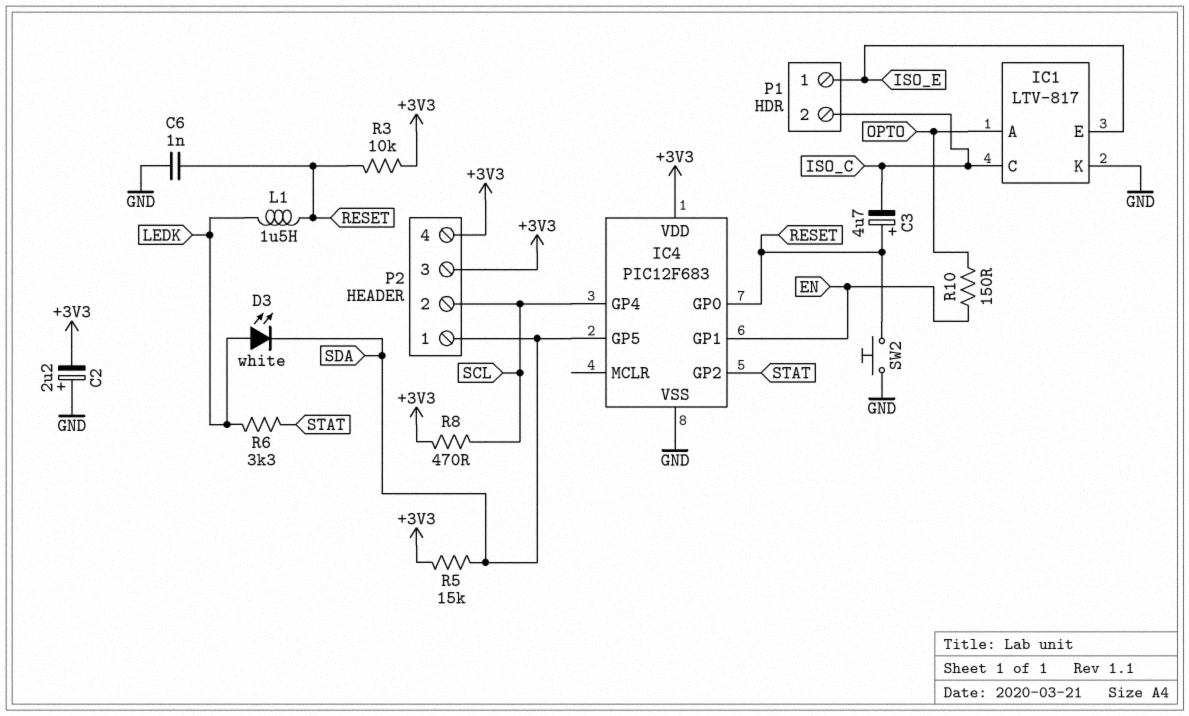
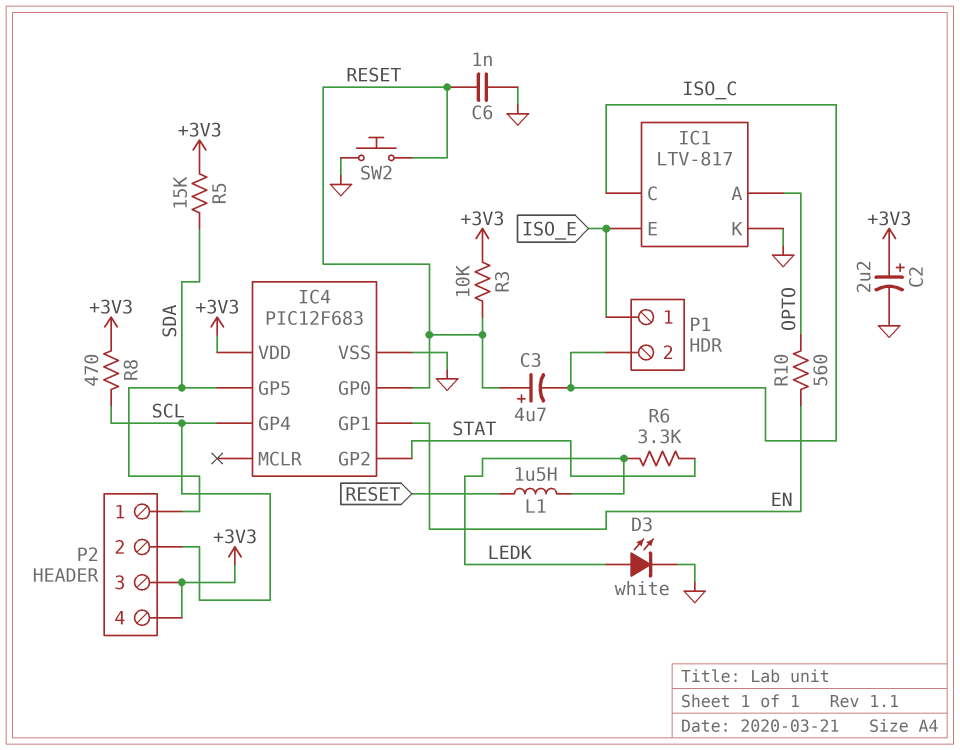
C2: 2.2uF (plus GND, minus +3V3) -> 2.2uF (plus +3V3, minus GND)
D3: LED white (A LEDK, K SDA) -> LED white (A LEDK, K GND)
R10: 150 (EN, OPTO) -> 560 (EN, OPTO)

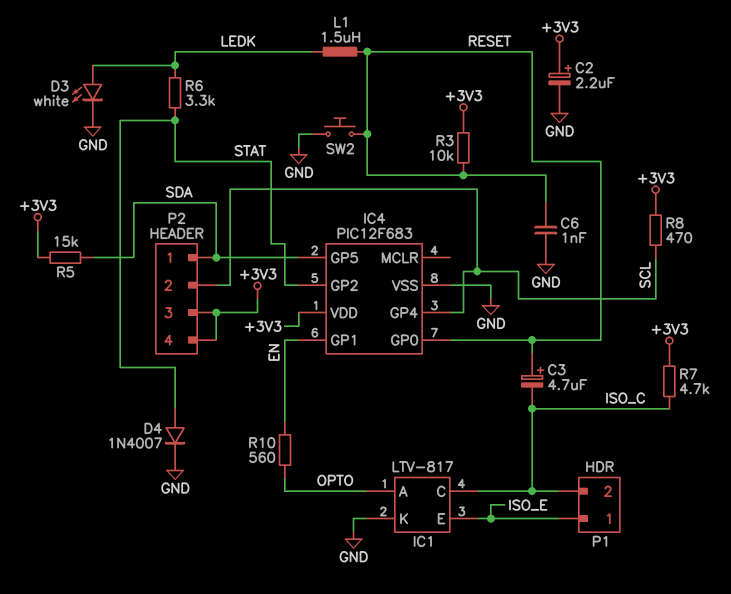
D4: none -> diode 1N4007 (A STAT, K GND)
R7: none -> 4.7k (+3V3, ISO_C)

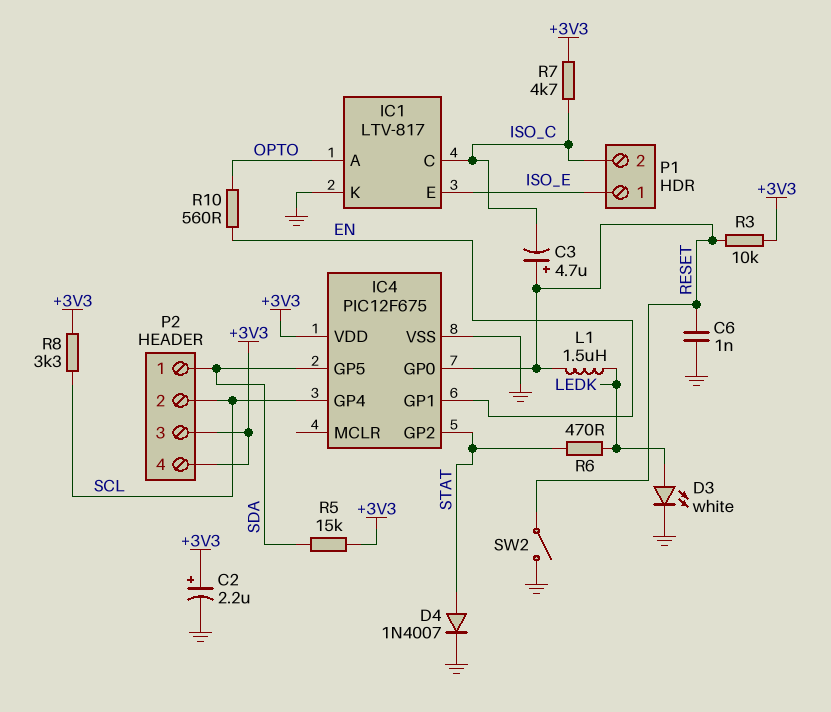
IC4: PIC12F683 -> PIC12F675
R6: 3.3k (LEDK, STAT) -> 470 (LEDK, STAT)
R8: 470 (+3V3, SCL) -> 3.3k (+3V3, SCL)
SW2: button (GND, RESET) -> switch (GND, RESET)

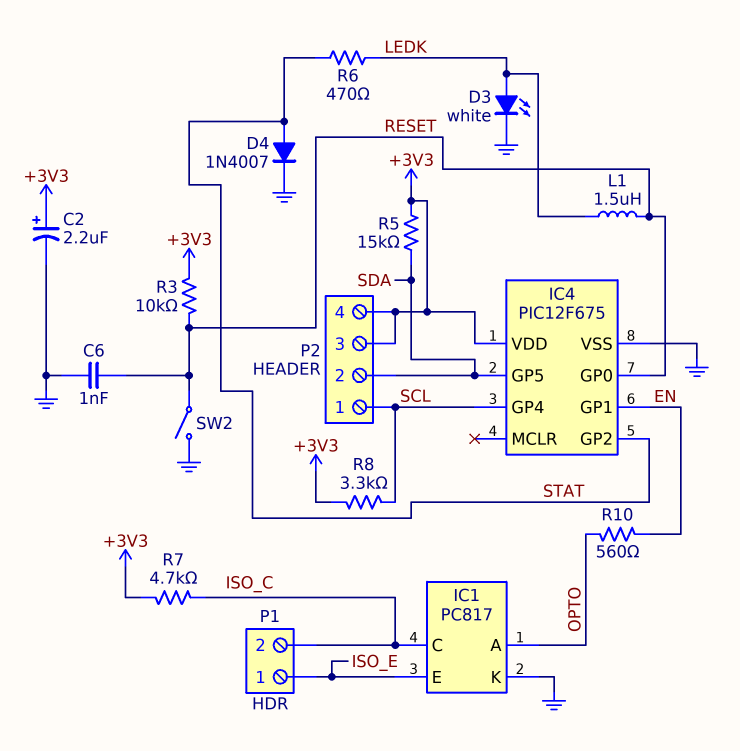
C3: 4.7uF (plus RESET, minus ISO_C) -> none
IC1: LTV-817 -> PC817
P2 pin 1: SDA -> SCL
P2 pin 2: SCL -> SDA

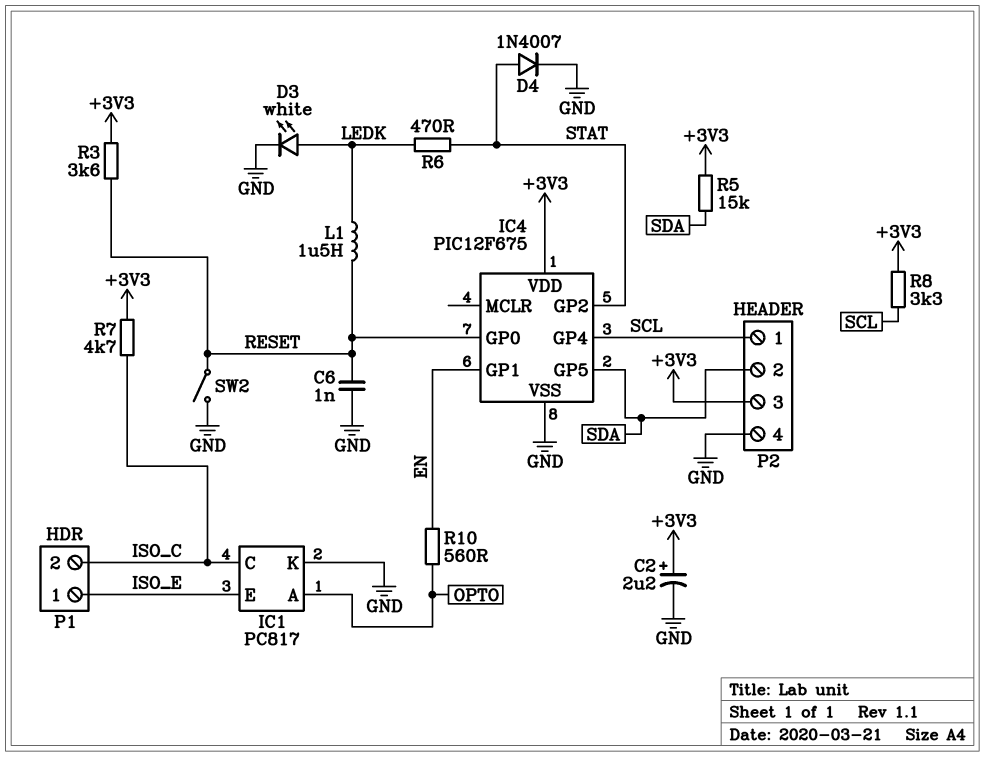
P2 pin 4: +3V3 -> GND
R3: 10k (+3V3, RESET) -> 3.6k (+3V3, RESET)

